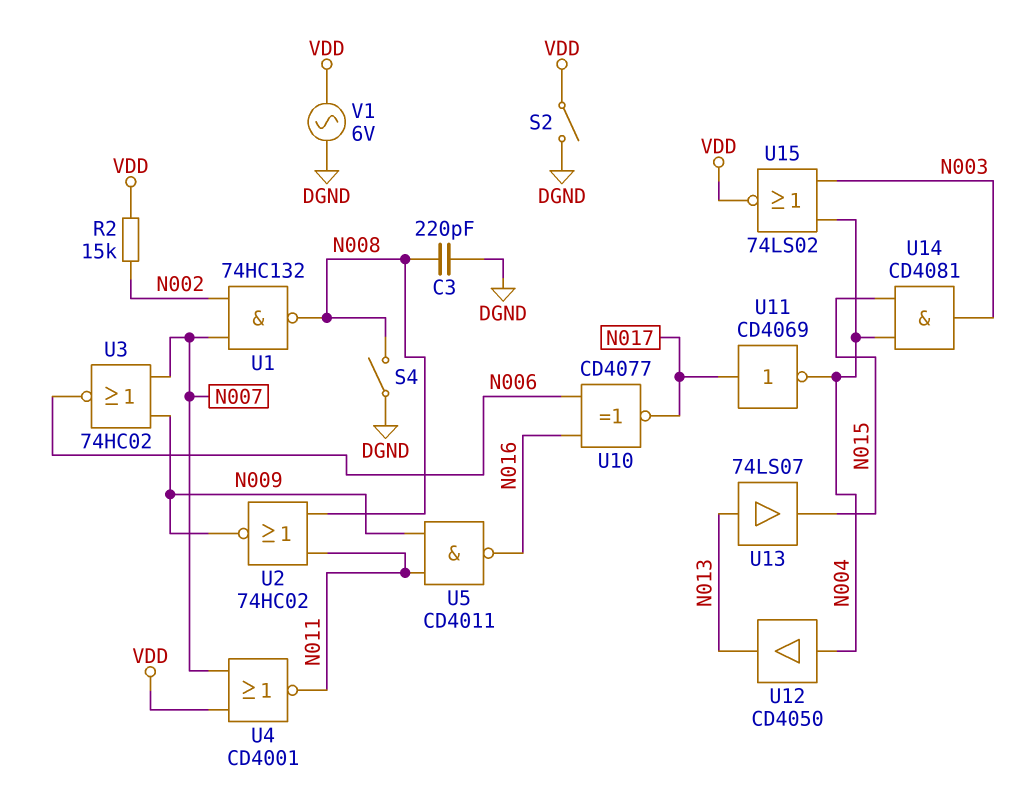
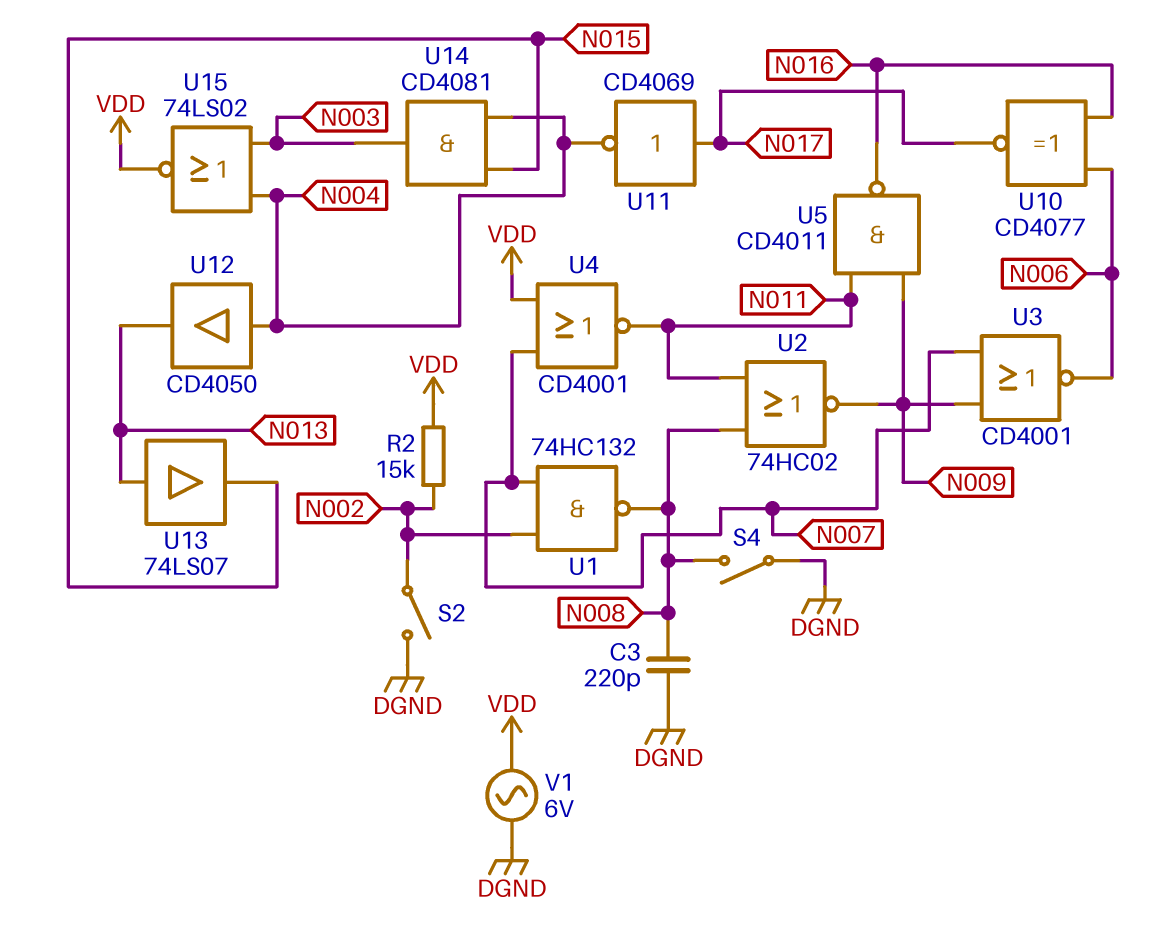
S2: switch (DGND, VDD) -> switch (DGND, N002)
U3: NOR 74HC02 (in N007, in N009, out N006) -> NOR CD4001 (in N007, in N009, out N006)

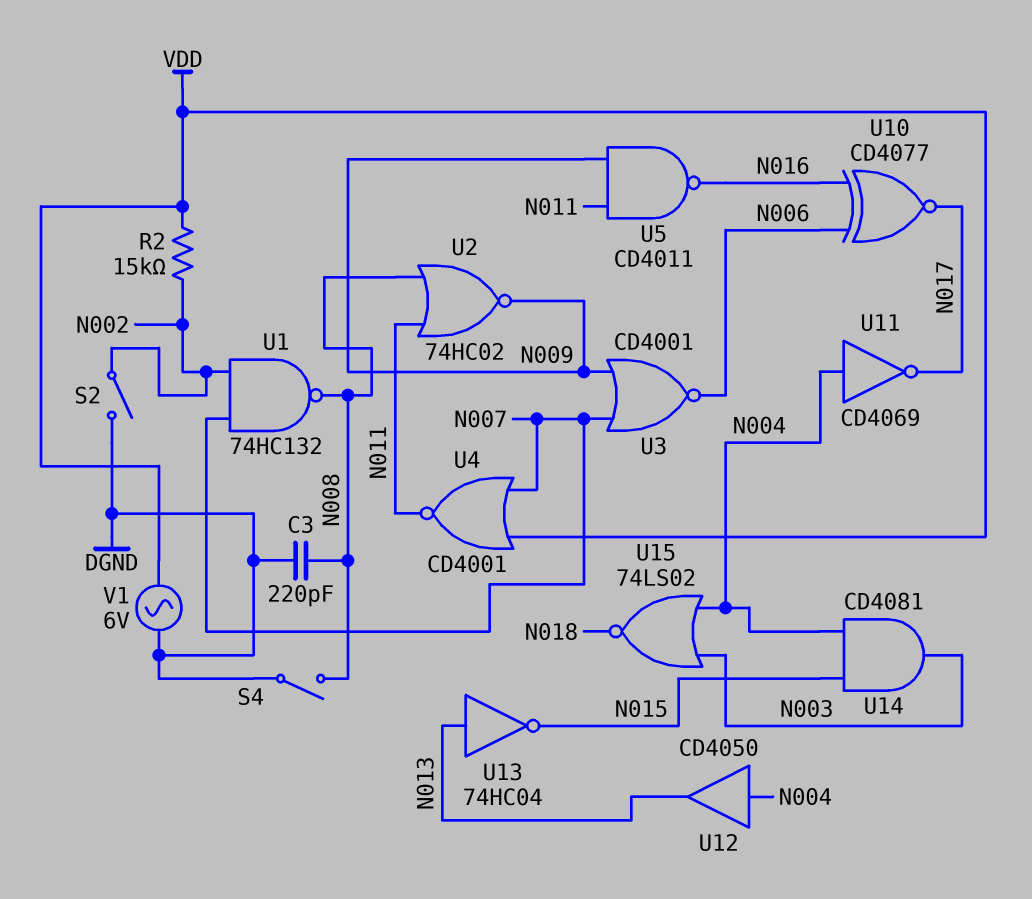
U11: NOT CD4069 (in N017, out N004) -> NOT CD4069 (in N004, out N017)
U13: buffer 74LS07 (in N013, out N015) -> NOT 74HC04 (in N013, out N015)
U15: NOR 74LS02 (in N003, in N004, out VDD) -> NOR 74LS02 (in N003, in N004, out N018)

